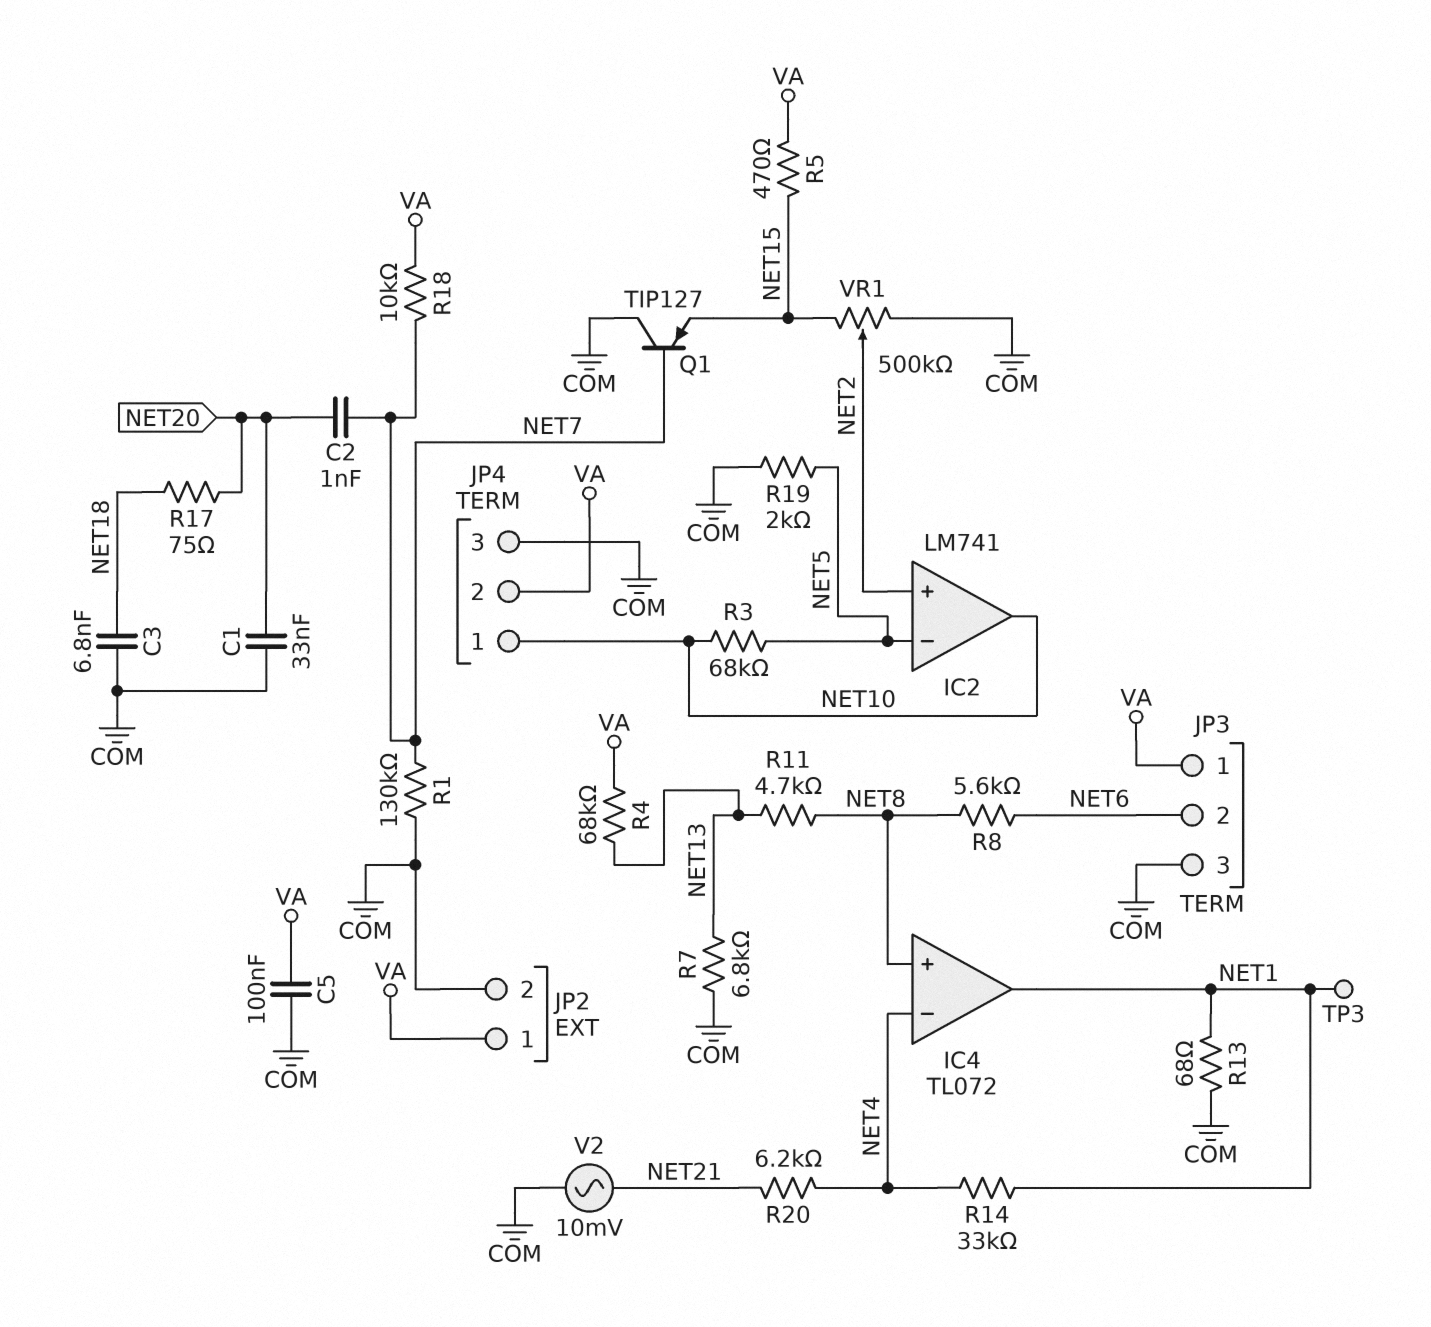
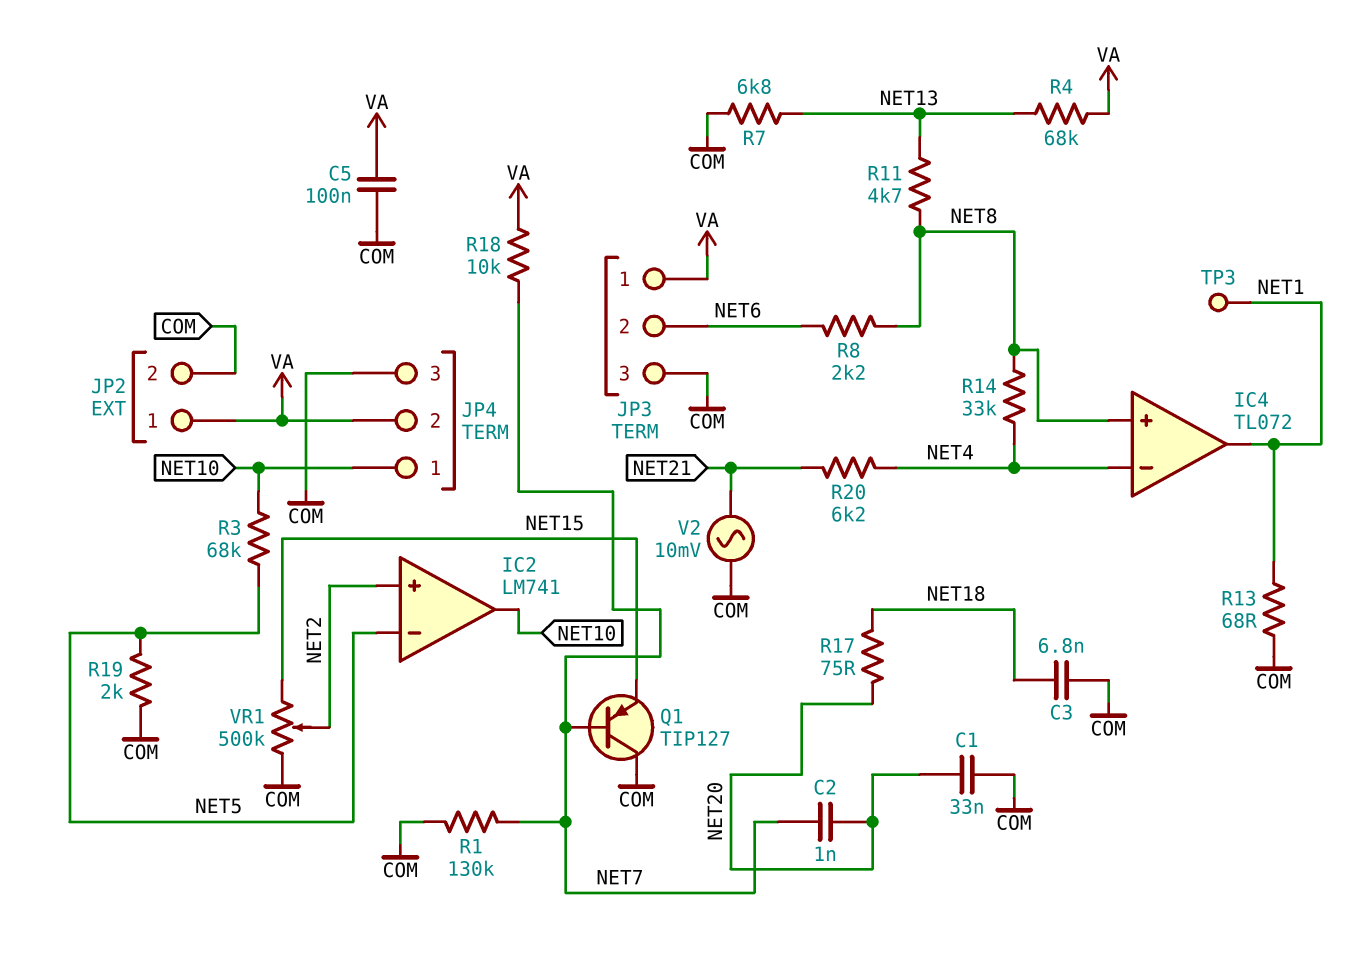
R5: 470 (NET15, VA) -> none
R8: 5.6k (NET6, NET8) -> 2.2k (NET6, NET8)
R14: 33k (NET1, NET4) -> 33k (NET4, NET8)

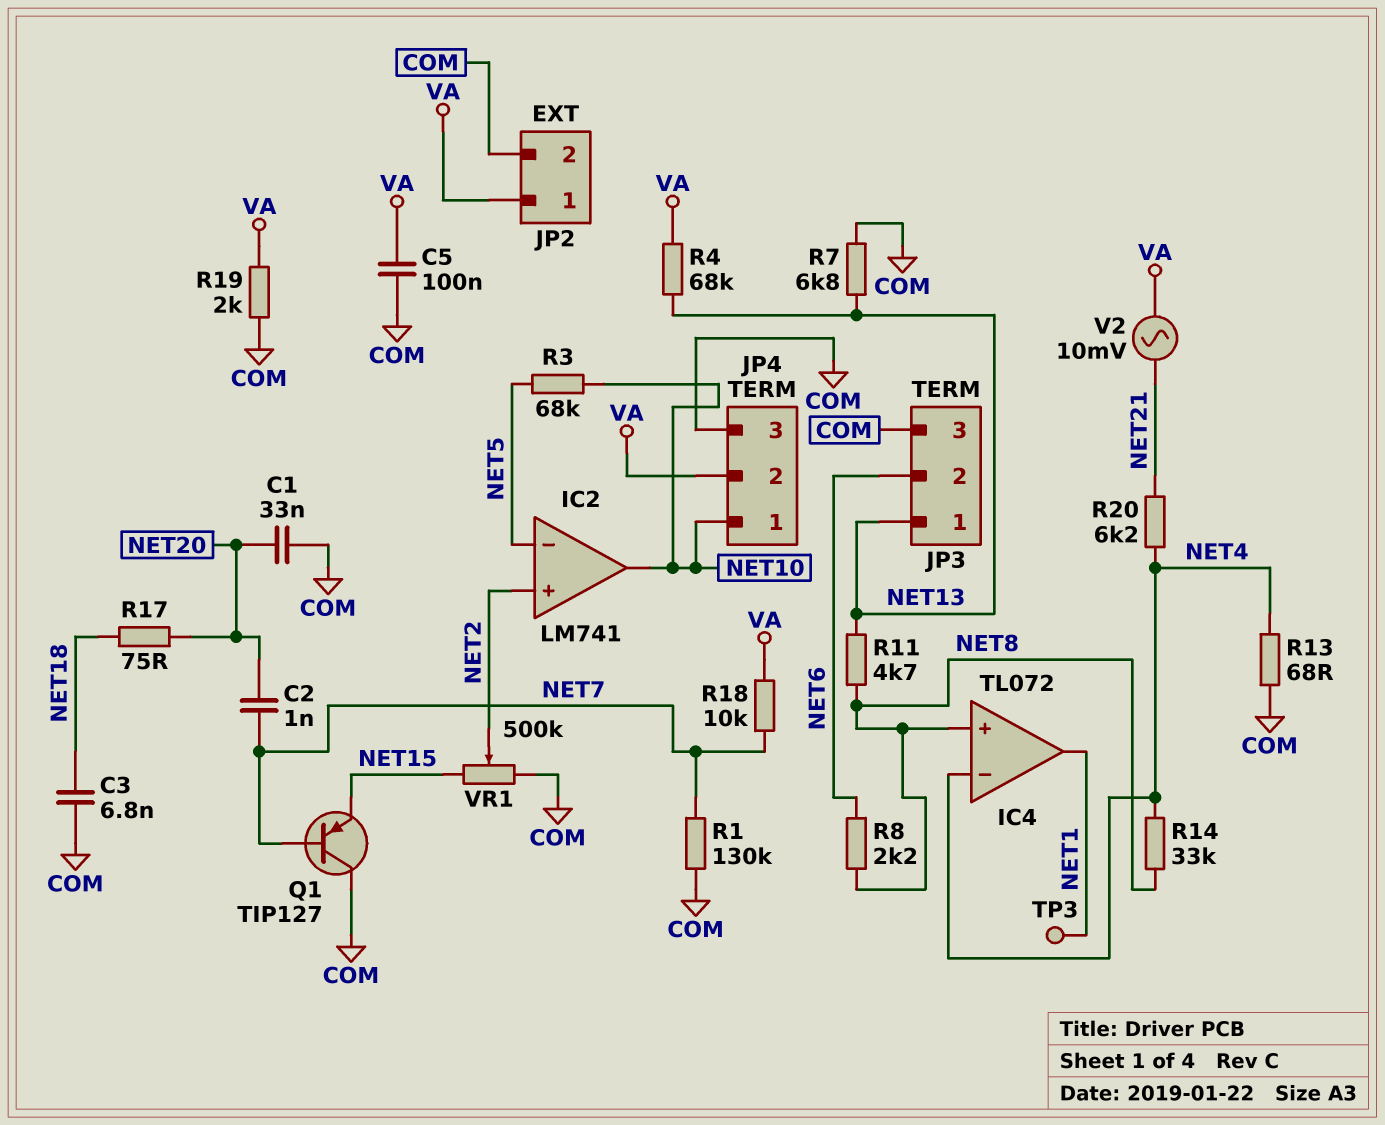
JP3 pin 1: VA -> NET13
R13: 68 (COM, NET1) -> 68 (COM, NET4)
R19: 2k (COM, NET5) -> 2k (COM, VA)
V2: AC 10mV (COM, NET21) -> AC 10mV (NET21, VA)

